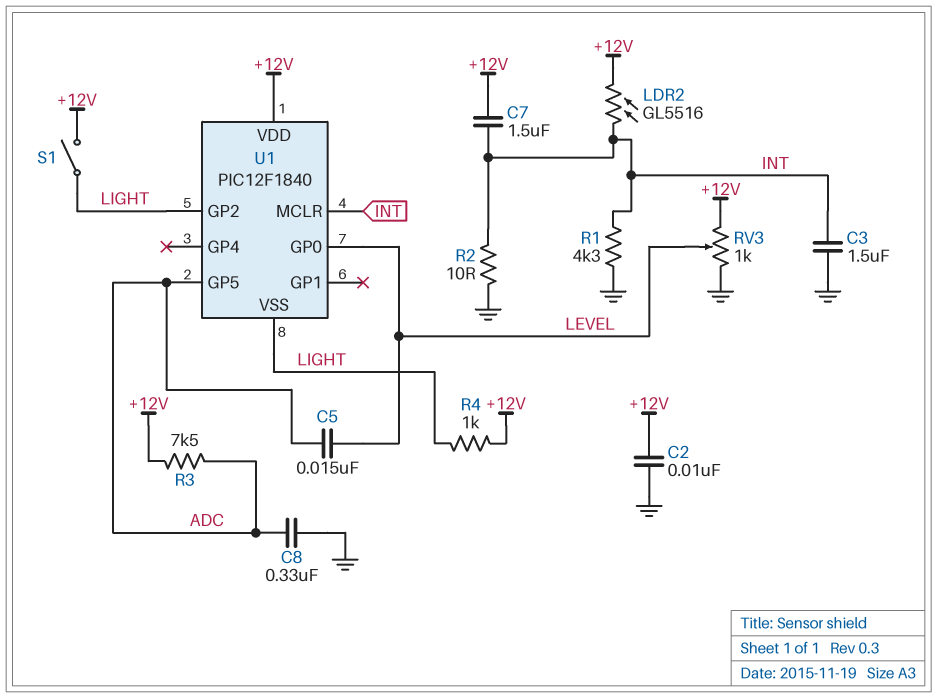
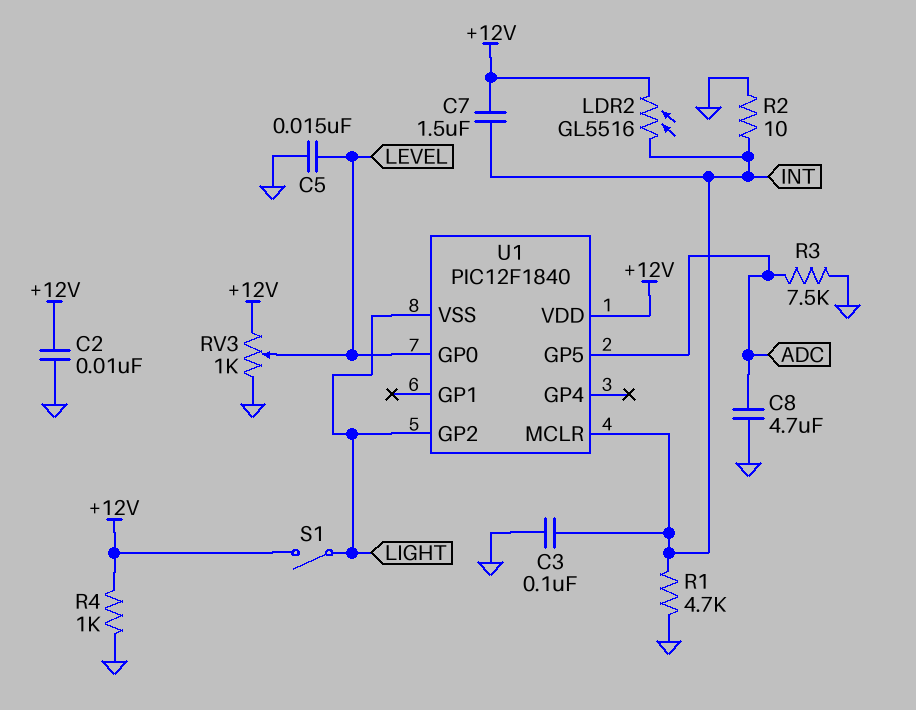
C3: 1.5uF (GND, INT) -> 100nF (GND, INT)
C5: 15nF (ADC, LEVEL) -> 15nF (GND, LEVEL)
C8: 330nF (ADC, GND) -> 4.7uF (ADC, GND)
R1: 4.3k (GND, INT) -> 4.7k (GND, INT)
R3: 7.5k (+12V, ADC) -> 7.5k (ADC, GND)
R4: 1k (+12V, LIGHT) -> 1k (+12V, GND)

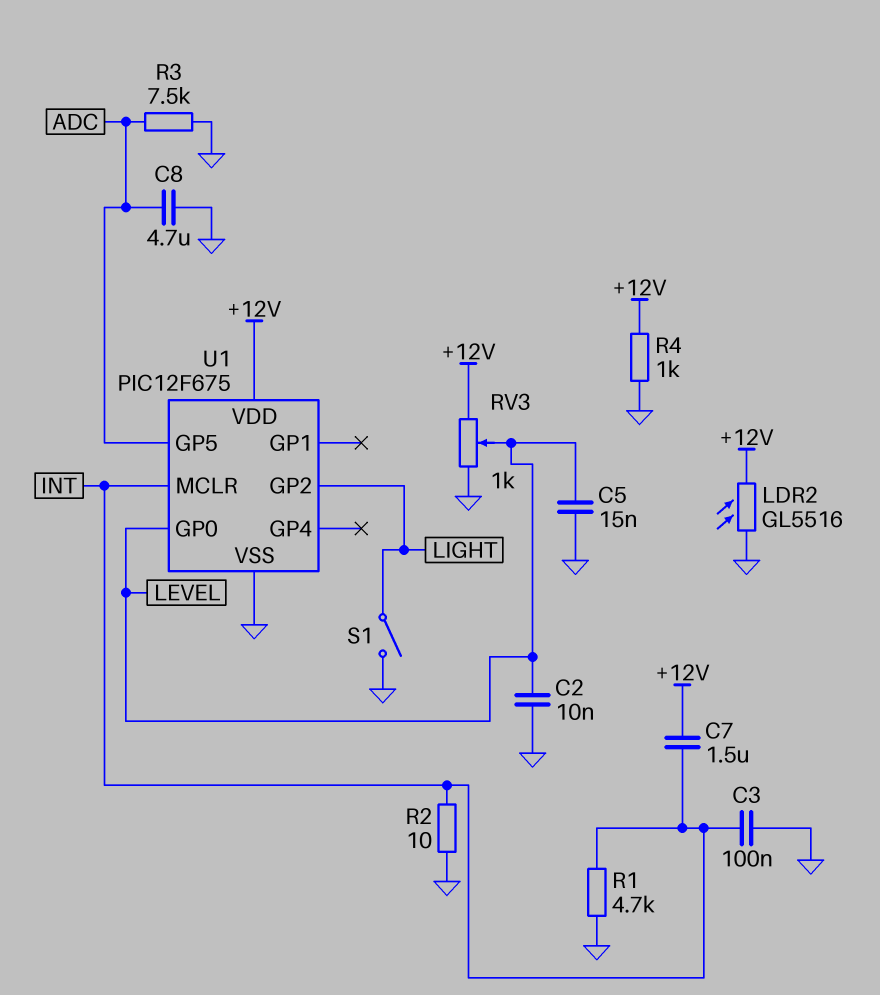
C2: 10nF (+12V, GND) -> 10nF (GND, LEVEL)
LDR2: GL5516 (+12V, INT) -> GL5516 (+12V, GND)
S1: switch (+12V, LIGHT) -> switch (GND, LIGHT)
U1: PIC12F1840 -> PIC12F675
U1 pin VSS: LIGHT -> GND

